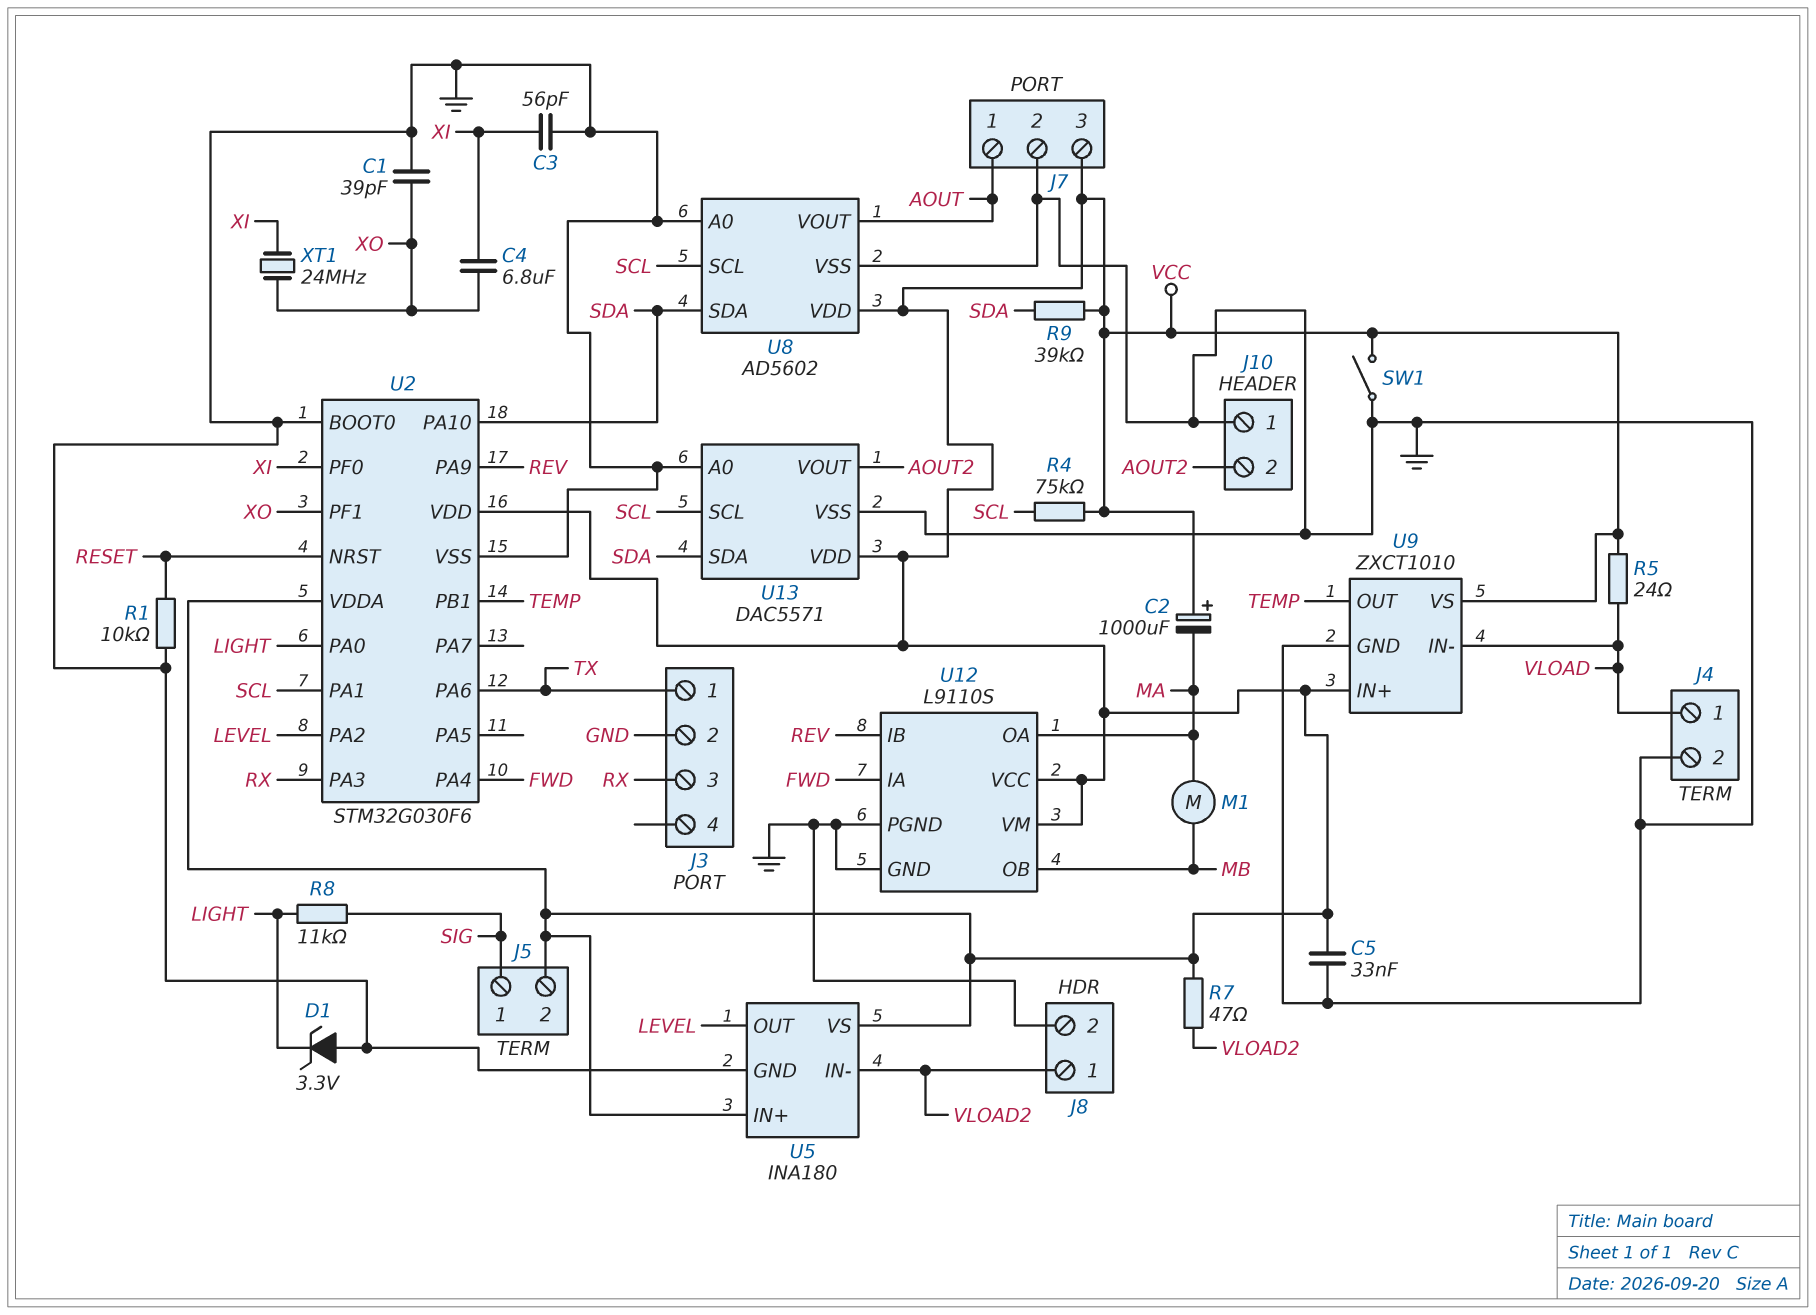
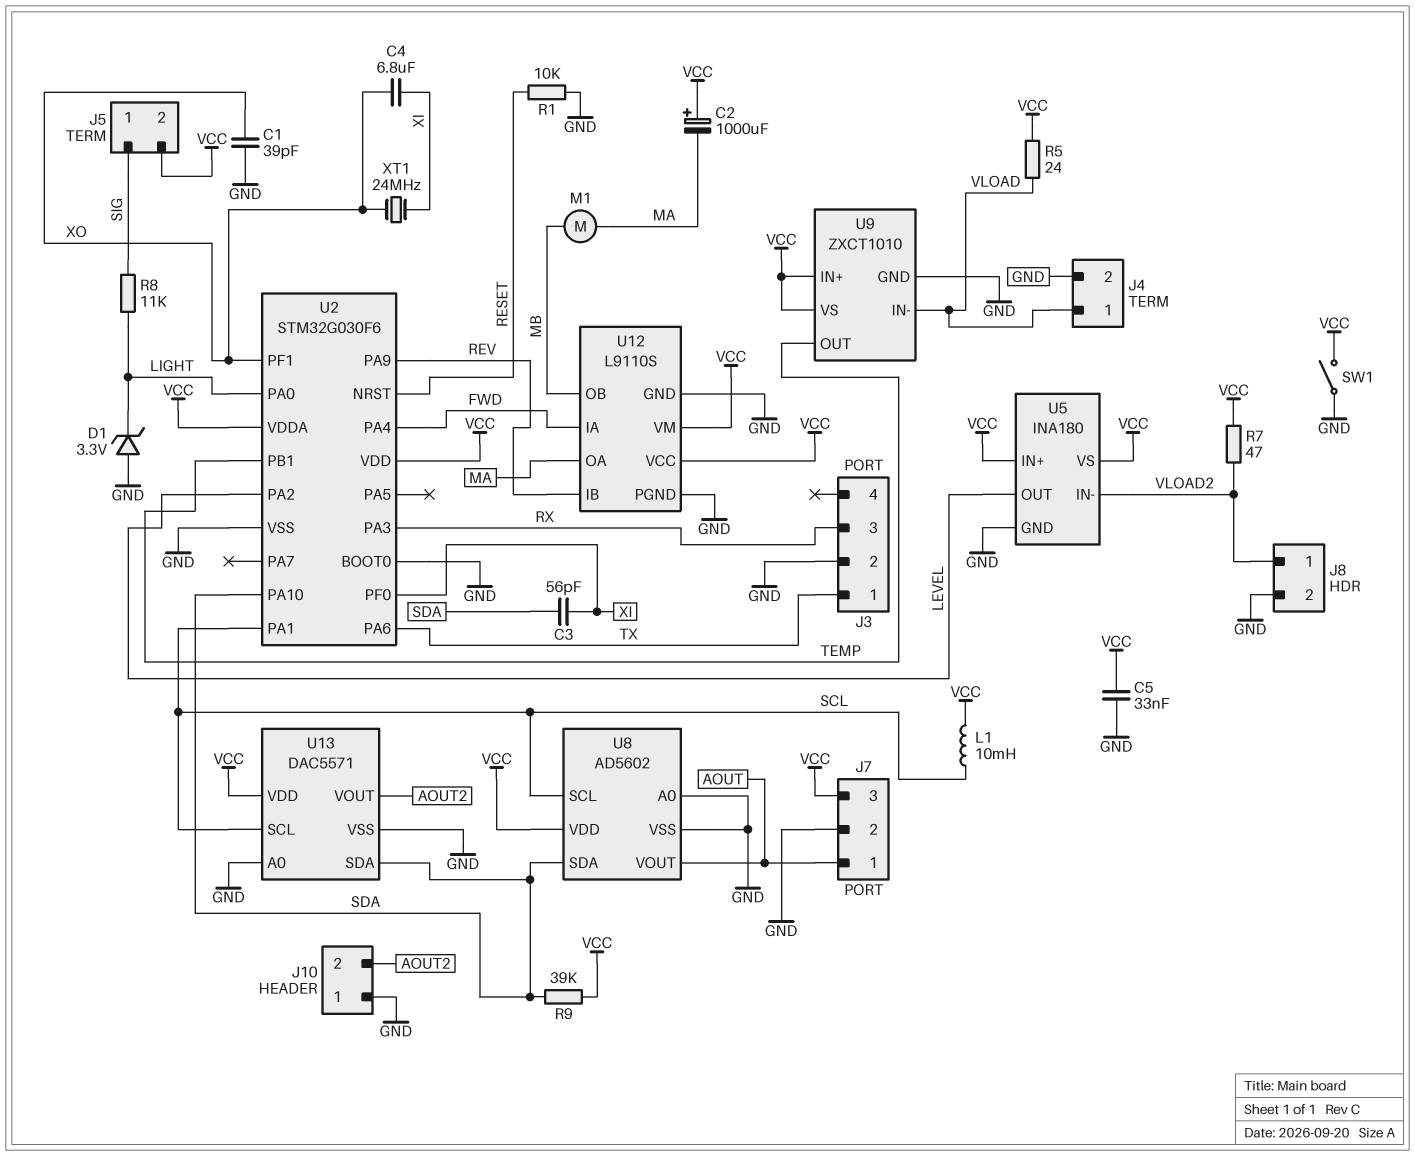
C3: 56pF (GND, XI) -> 56pF (SDA, XI)
L1: none -> 10mH (SCL, VCC)
R4: 75k (SCL, VCC) -> none

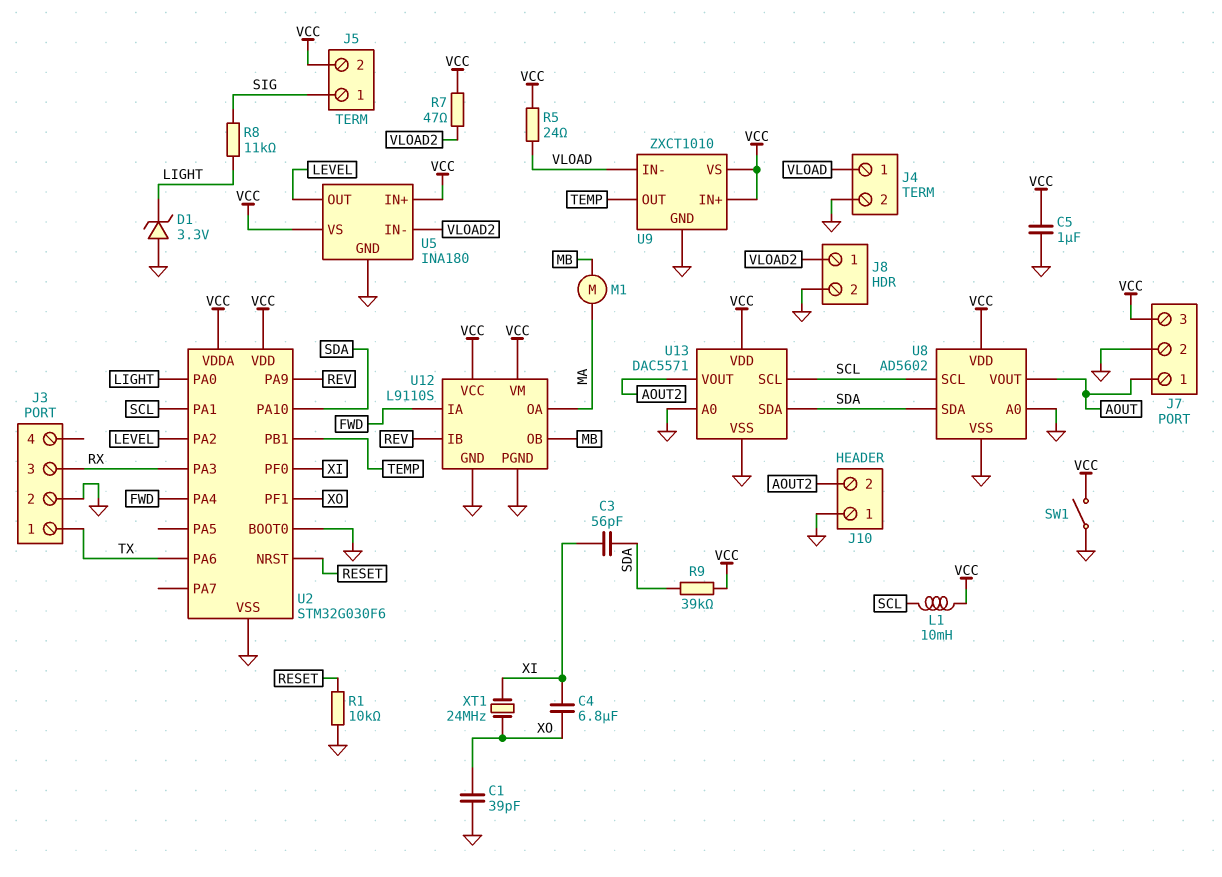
C2: 1000uF (plus VCC, minus MA) -> none
C5: 33nF (GND, VCC) -> 1uF (GND, VCC)

